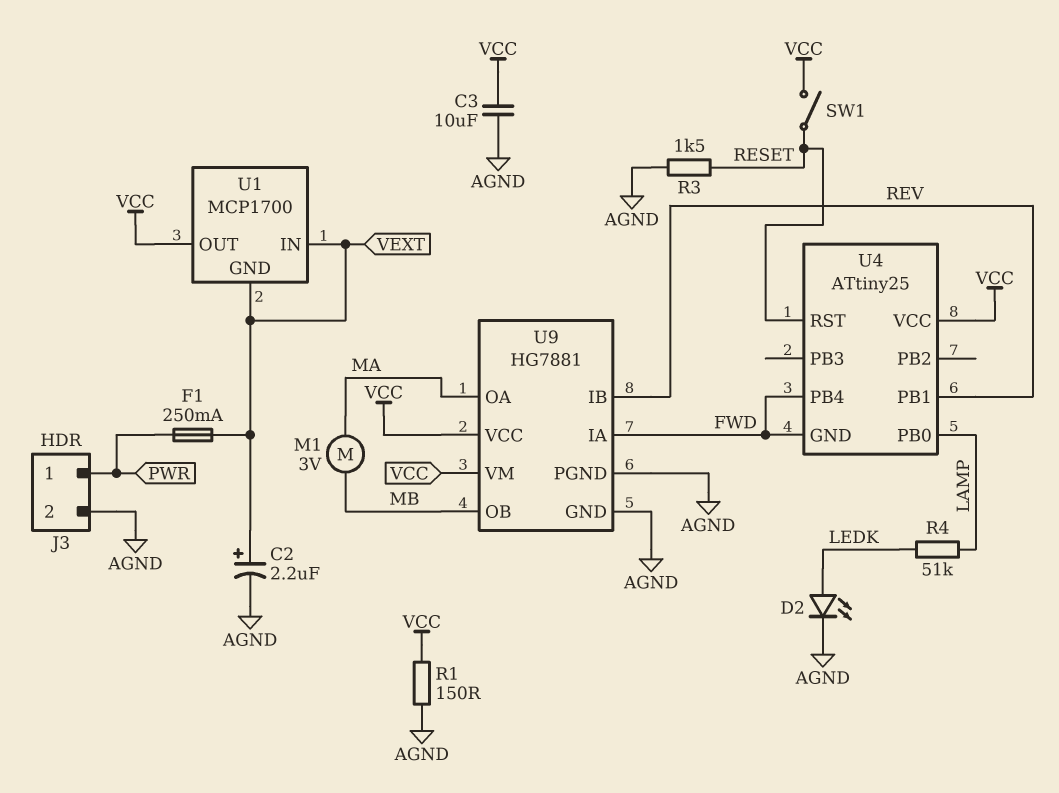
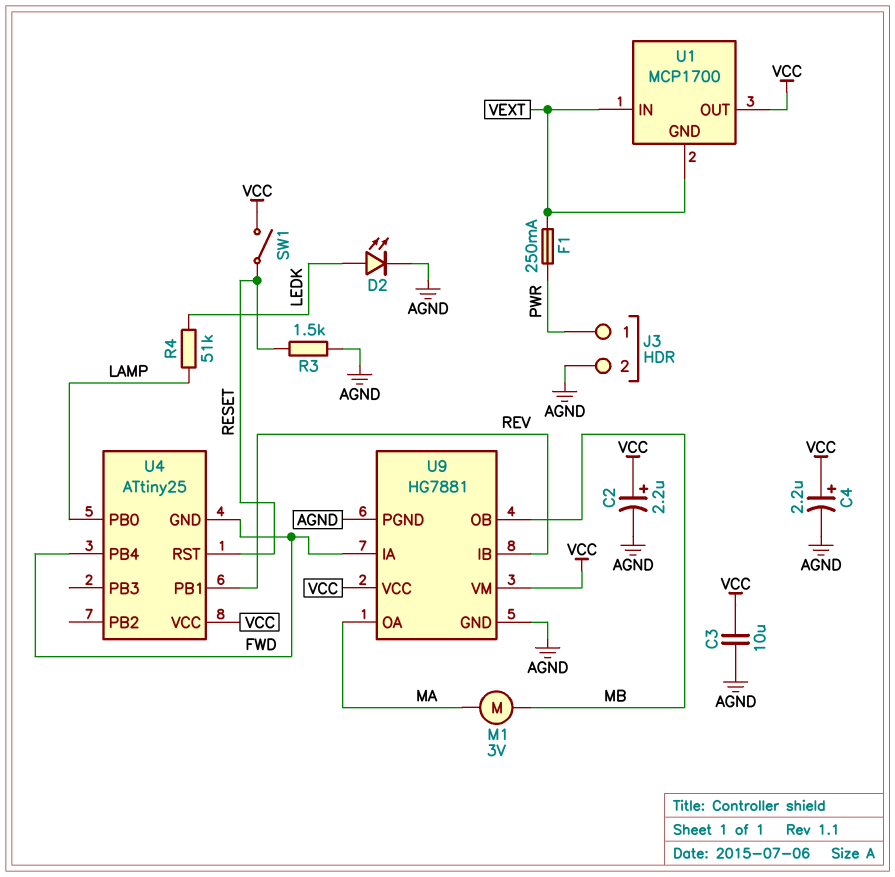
C2: 2.2uF (plus VEXT, minus AGND) -> 2.2uF (plus VCC, minus AGND)
C4: none -> 2.2uF (plus VCC, minus AGND)
R1: 150 (AGND, VCC) -> none

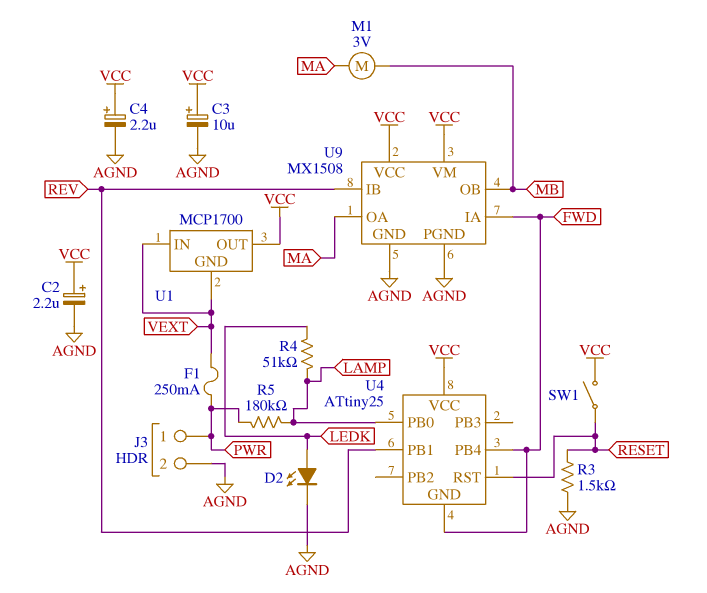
C3: 10uF (AGND, VCC) -> 10uF (plus VCC, minus AGND)
R5: none -> 180k (LAMP, PWR)
U9: HG7881 -> MX1508

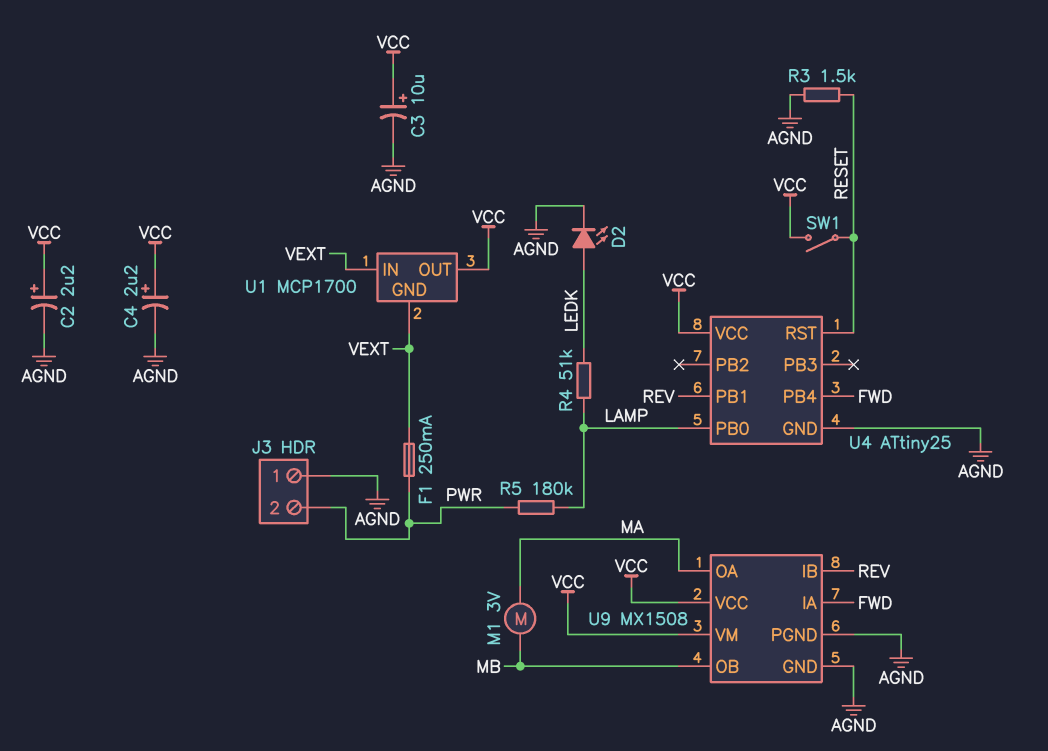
J3 pin 1: PWR -> AGND
J3 pin 2: AGND -> PWR
U4 pin GND: FWD -> AGND

